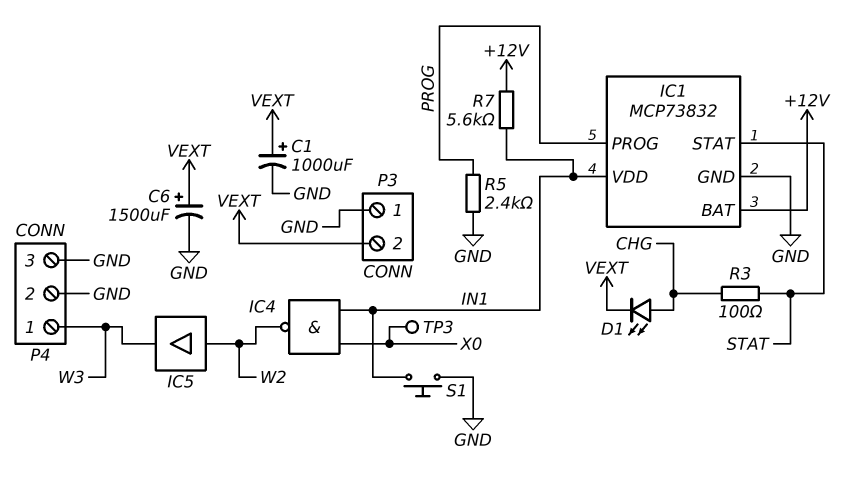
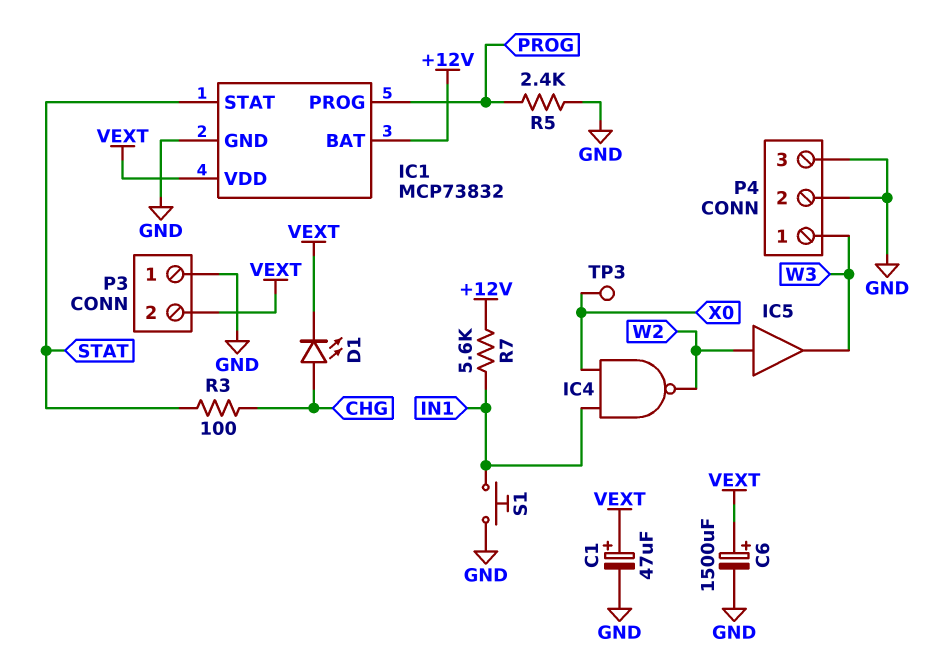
C1: 1000uF (plus VEXT, minus GND) -> 47uF (plus VEXT, minus GND)
IC1 pin VDD: IN1 -> VEXT

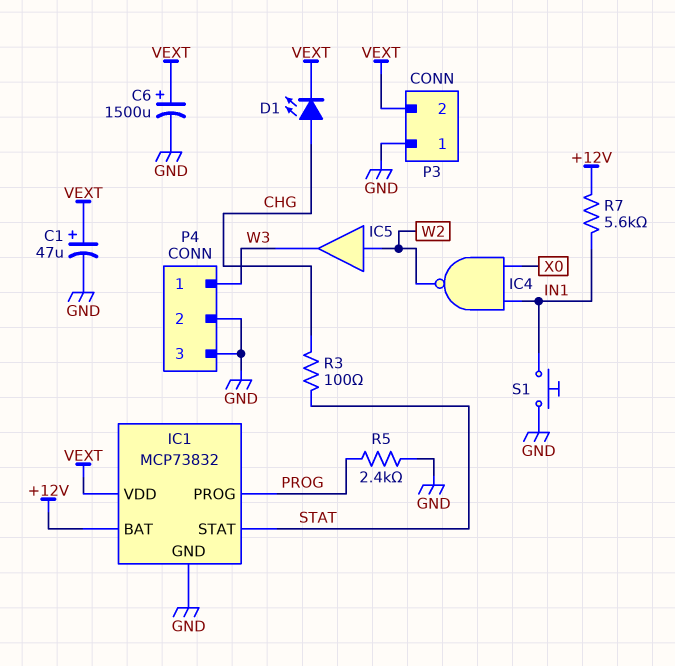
TP3: test point (X0) -> none

